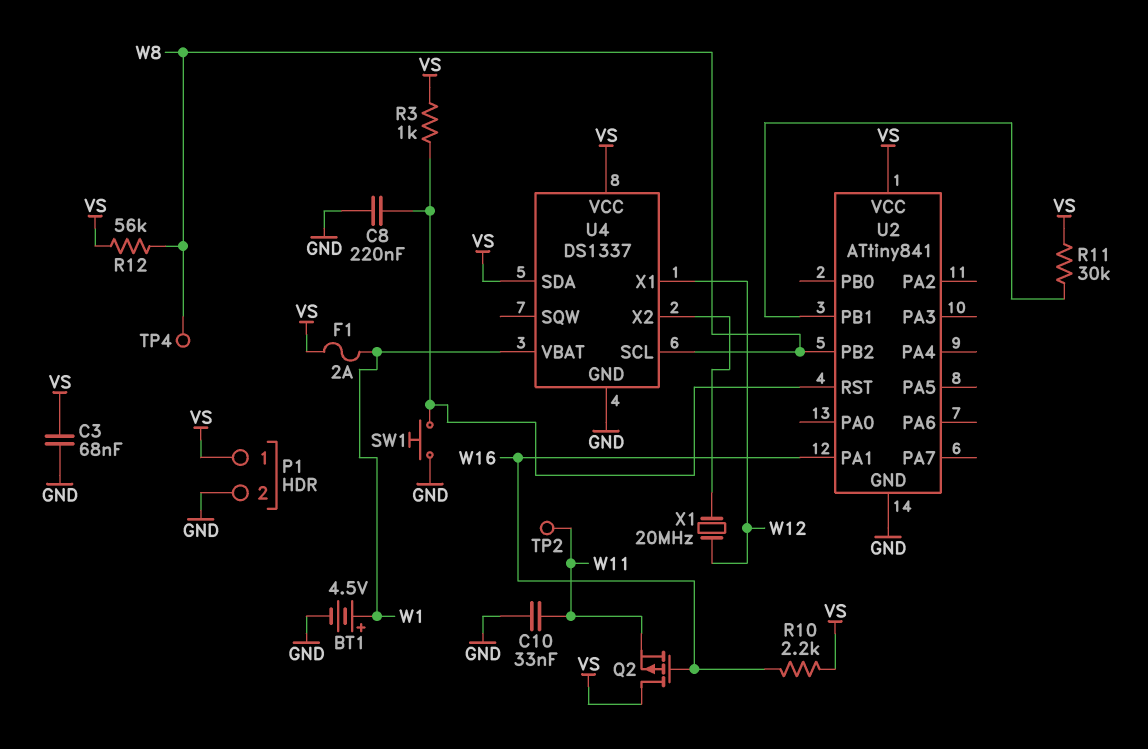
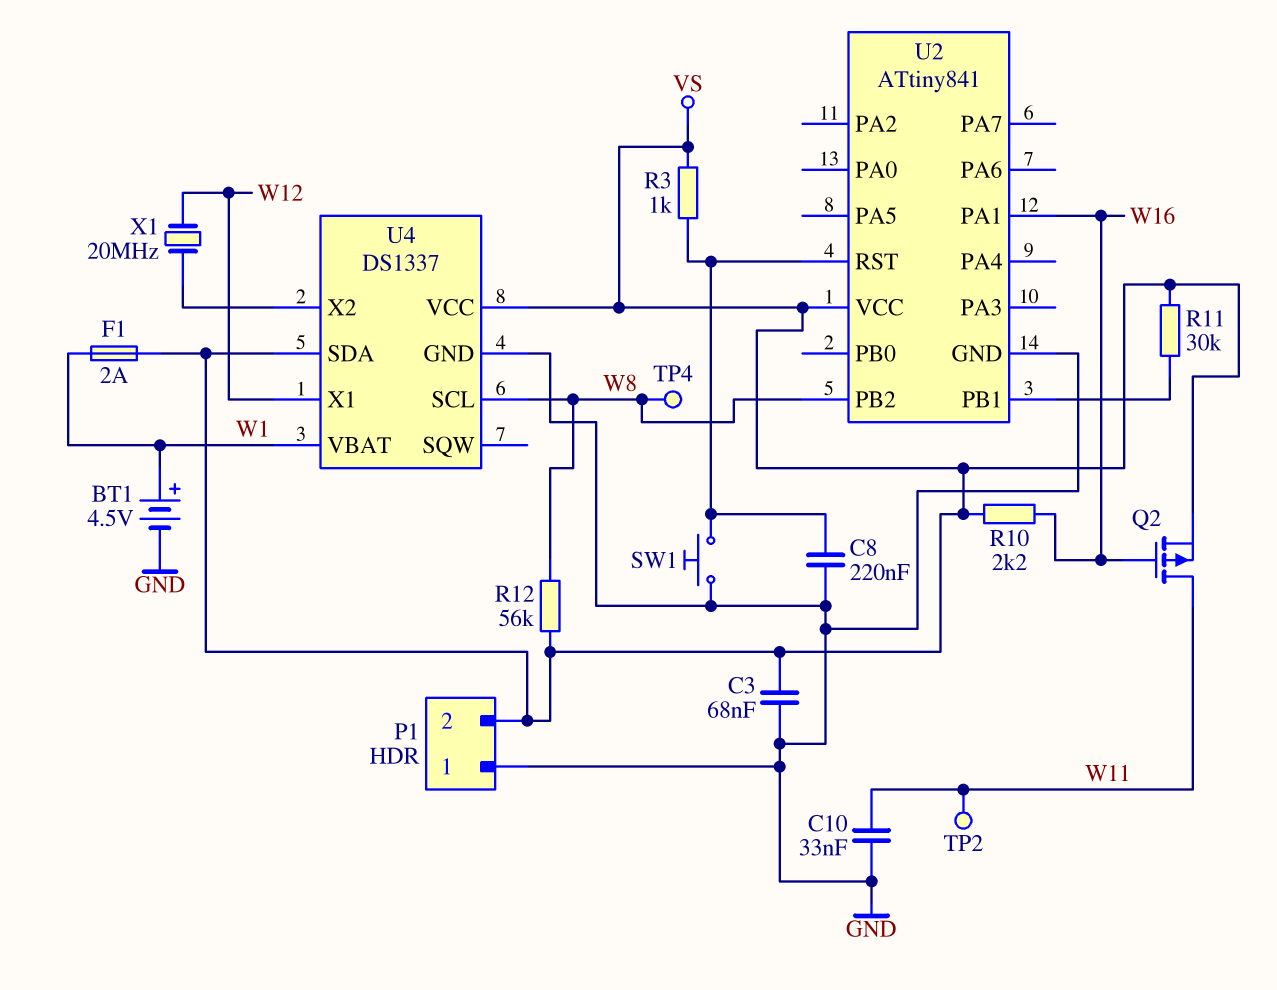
P1 pin 1: VS -> GND
P1 pin 2: GND -> VS
Q2: PMOS (G W16, D VS, S W11) -> PMOS (G W16, D W11, S VS)

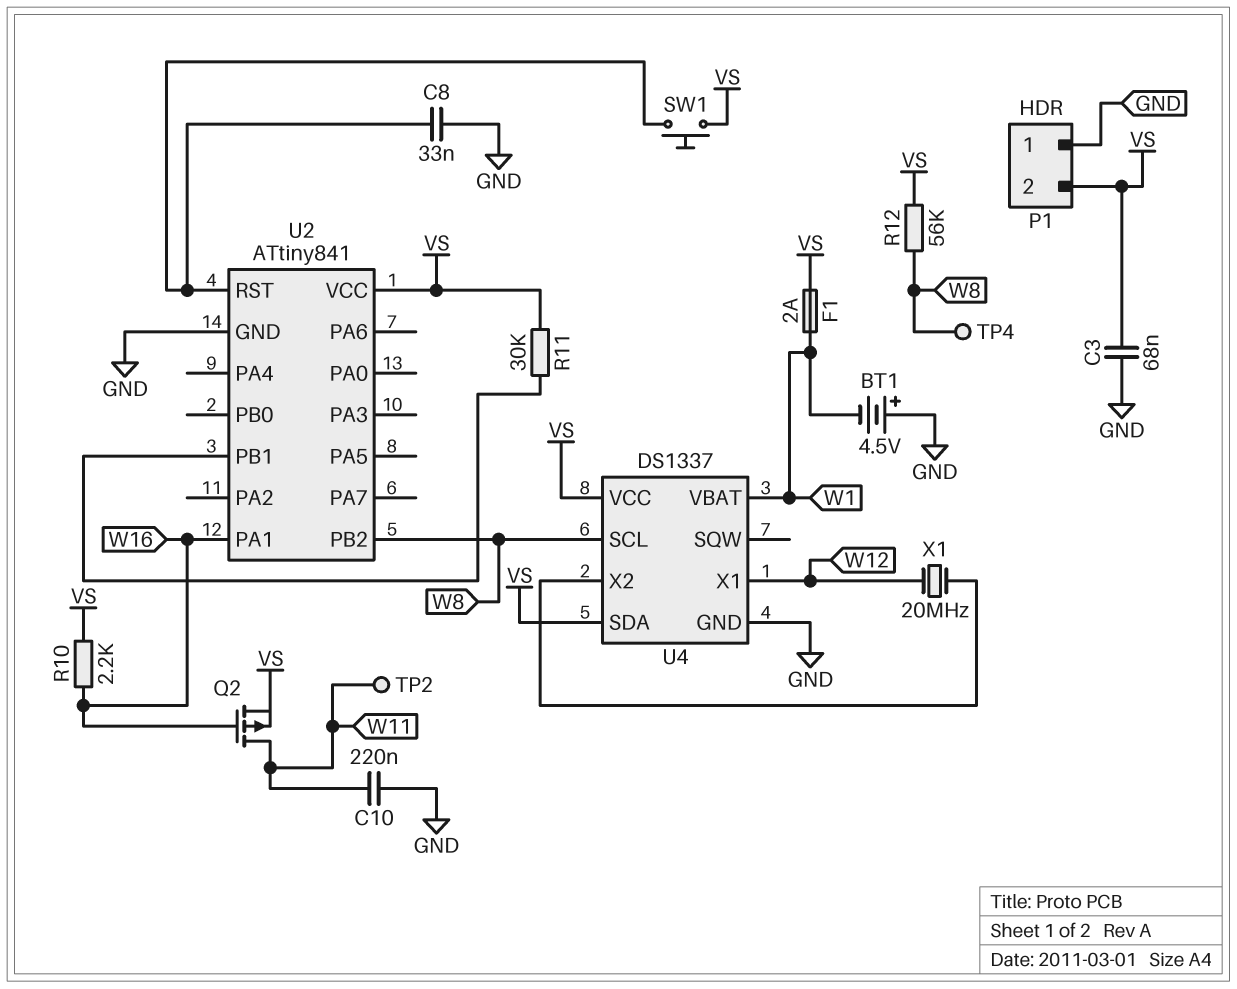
BT1: 4.5V (plus W1, minus GND) -> 4.5V (plus GND, minus W1)
C8: 220nF (GND, U2/RST) -> 33nF (GND, U2/RST)
C10: 33nF (GND, W11) -> 220nF (GND, W11)
R3: 1k (U2/RST, VS) -> none
SW1: button (GND, U2/RST) -> button (U2/RST, VS)

